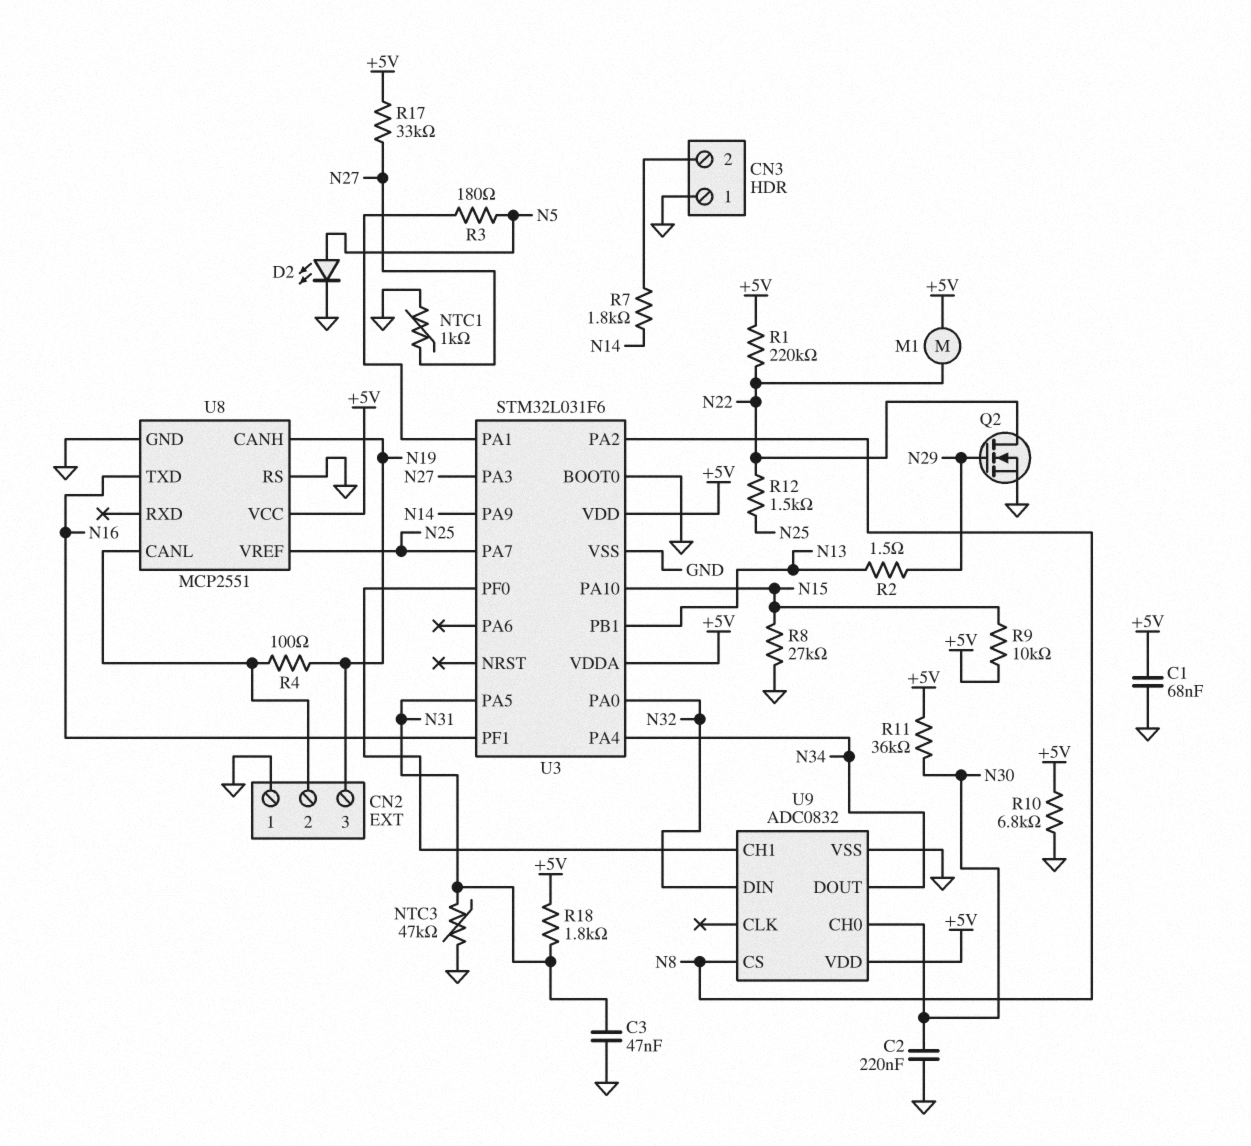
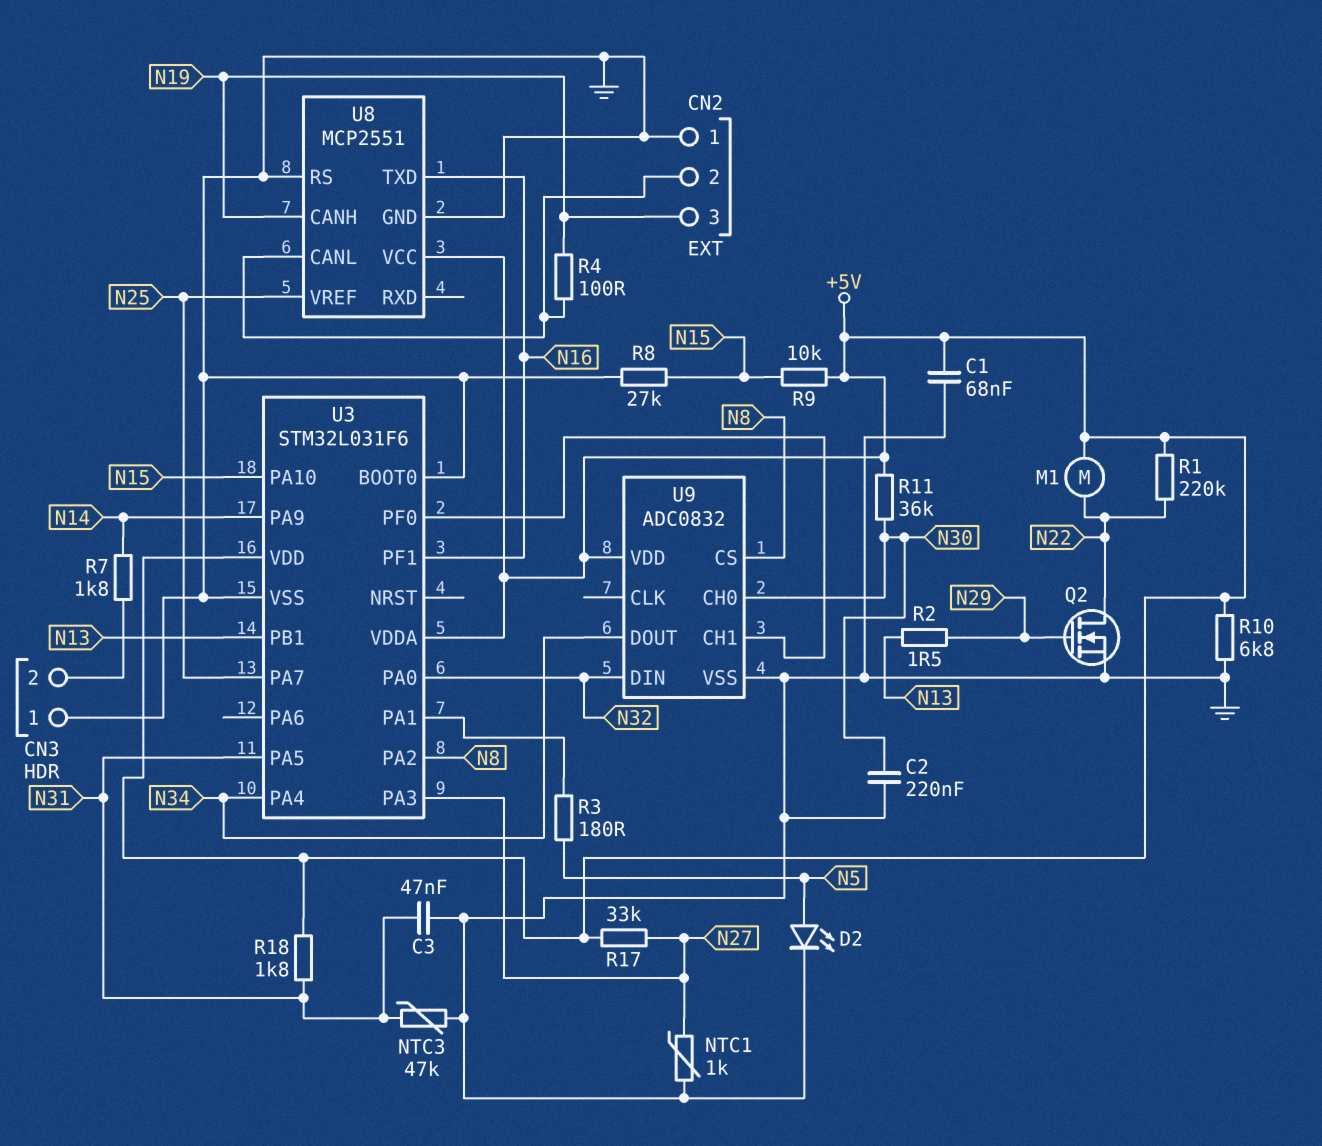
R12: 1.5k (N22, N25) -> none

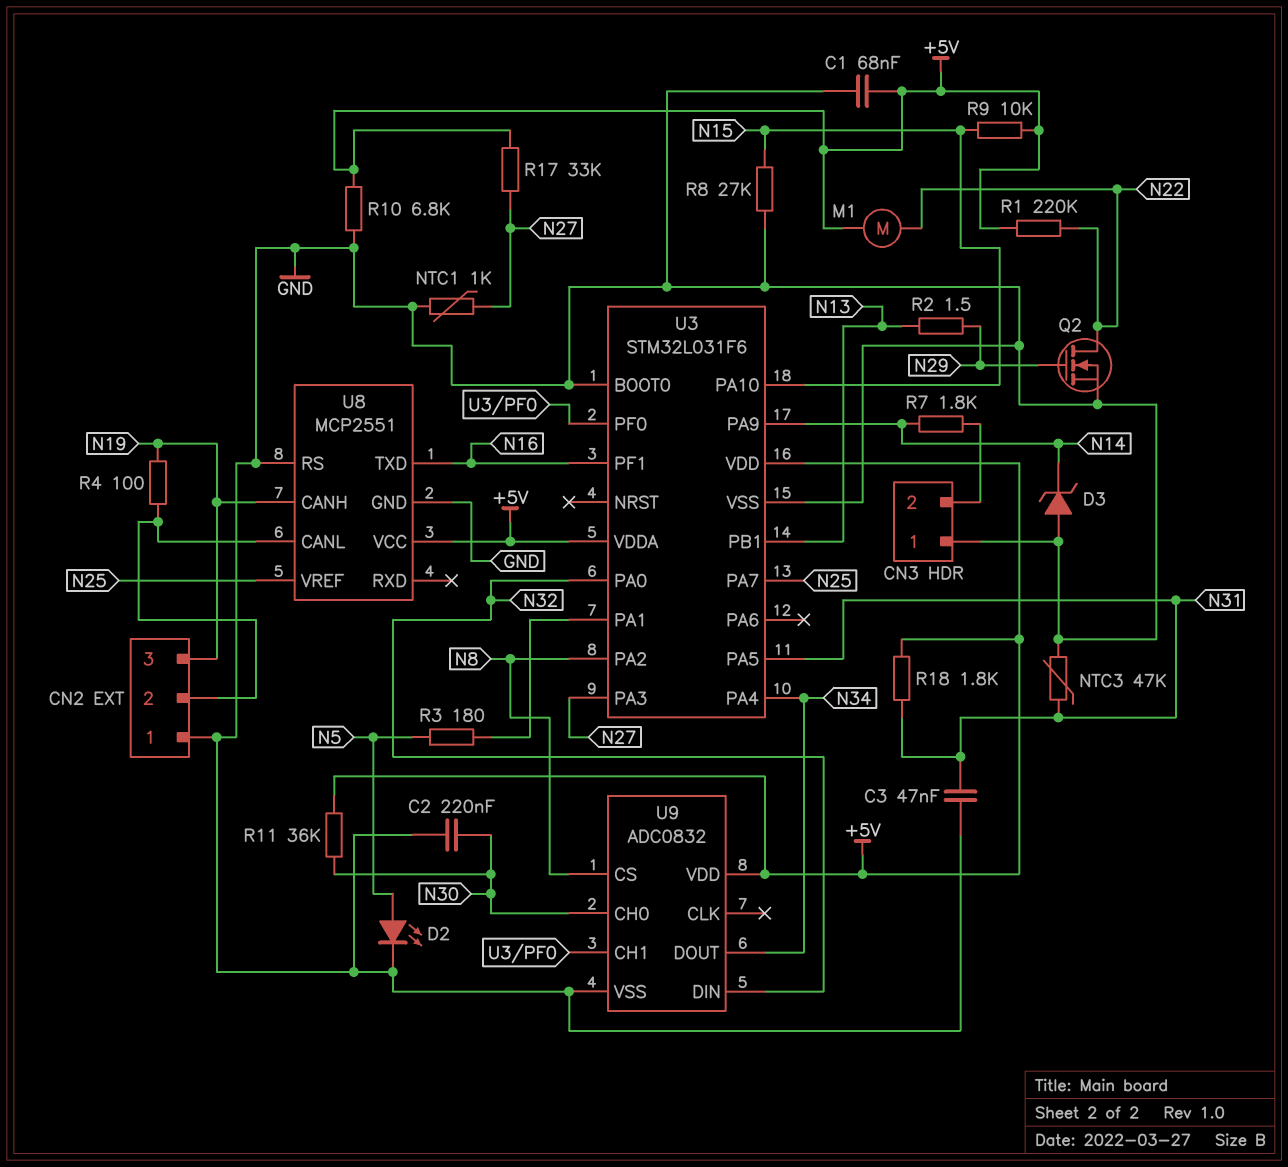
D3: none -> zener (A GND, K N14)

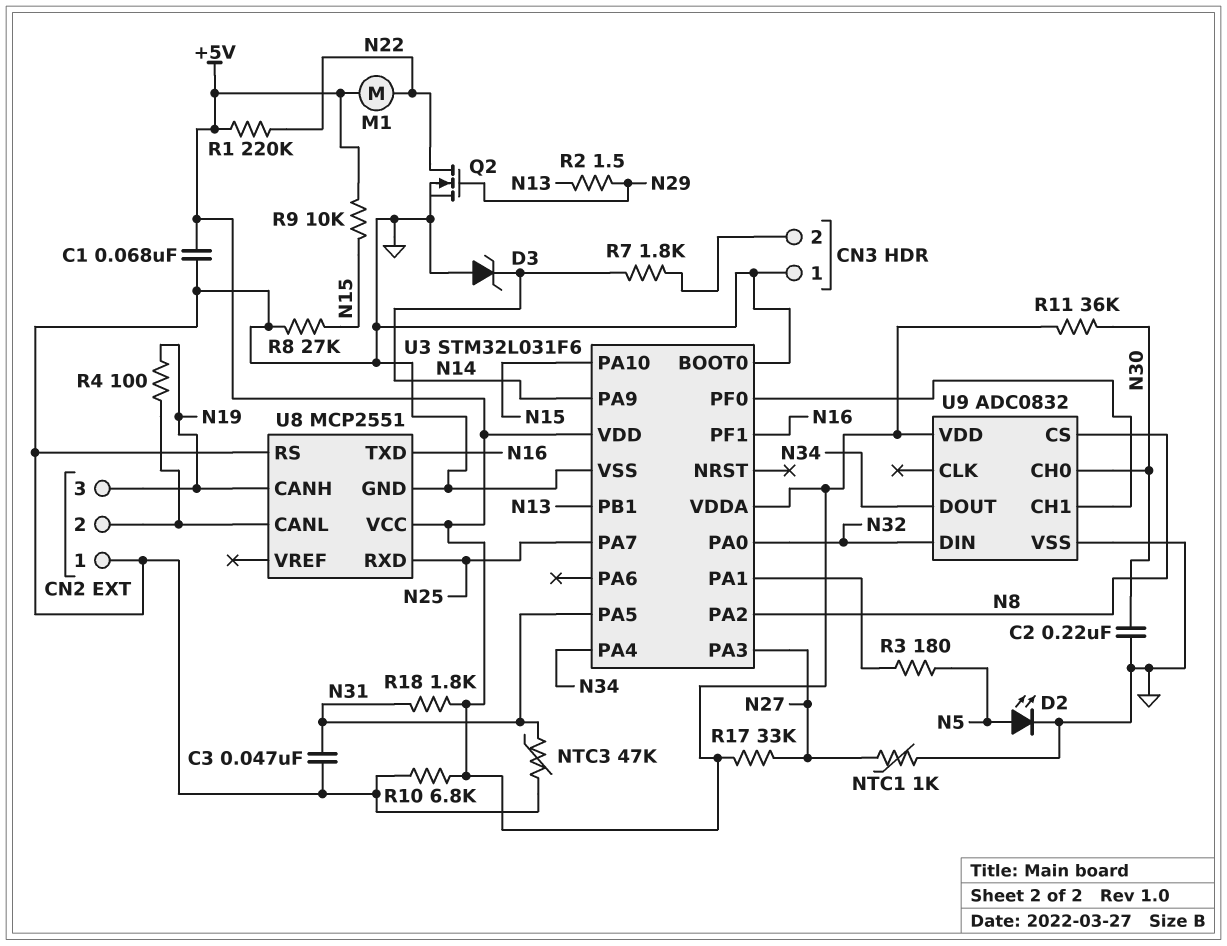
U8 pin RXD: none -> N25
U8 pin VREF: N25 -> none

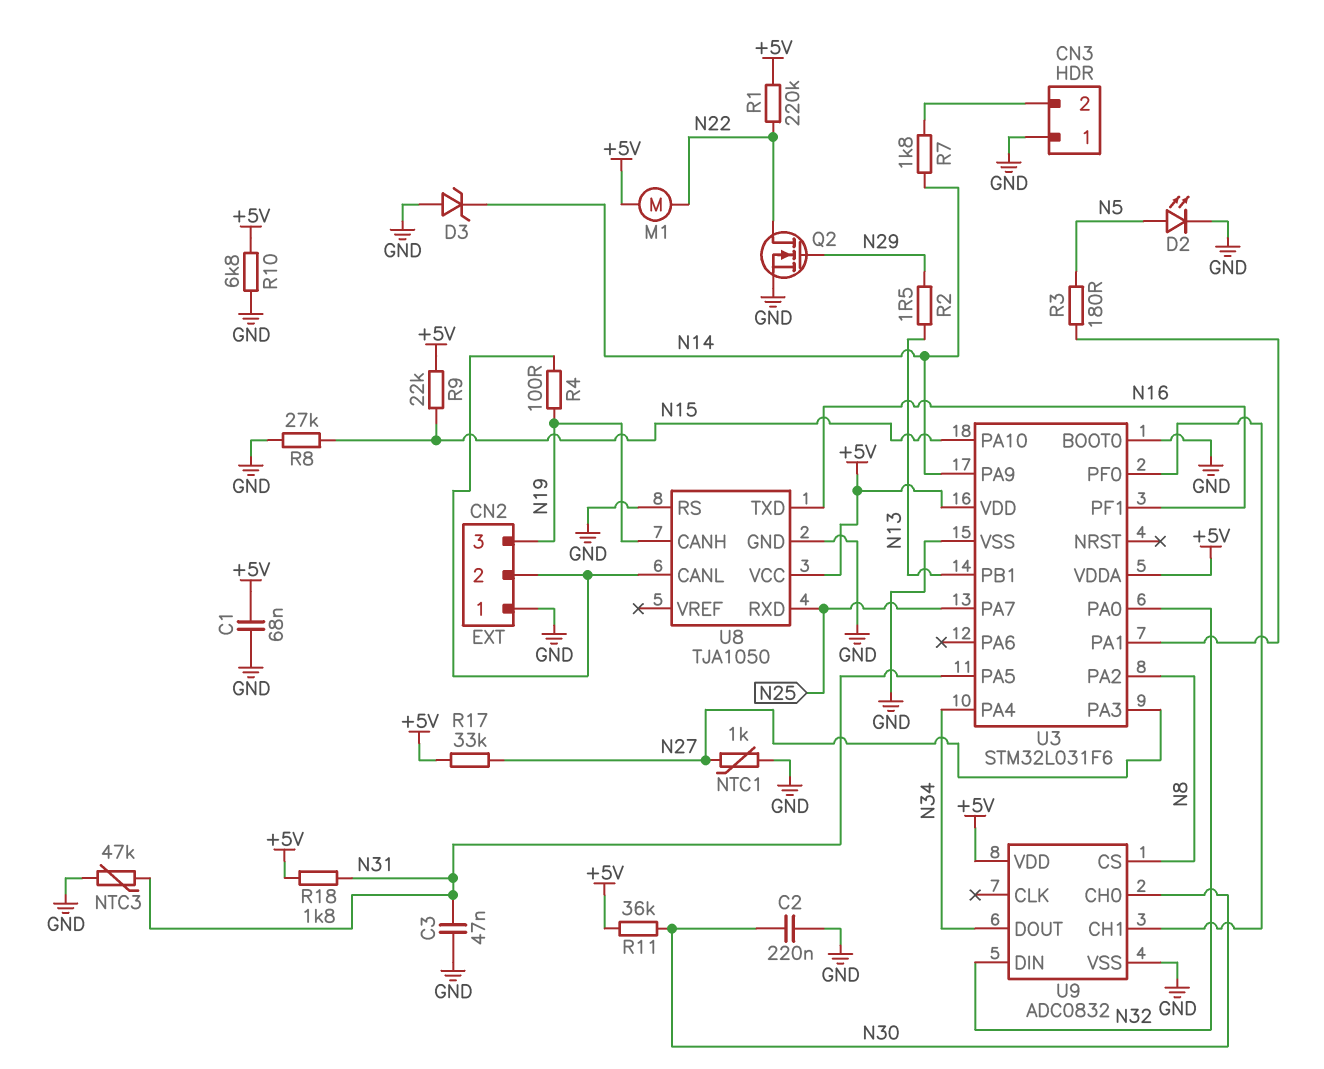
R9: 10k (+5V, N15) -> 22k (+5V, N15)
U8: MCP2551 -> TJA1050

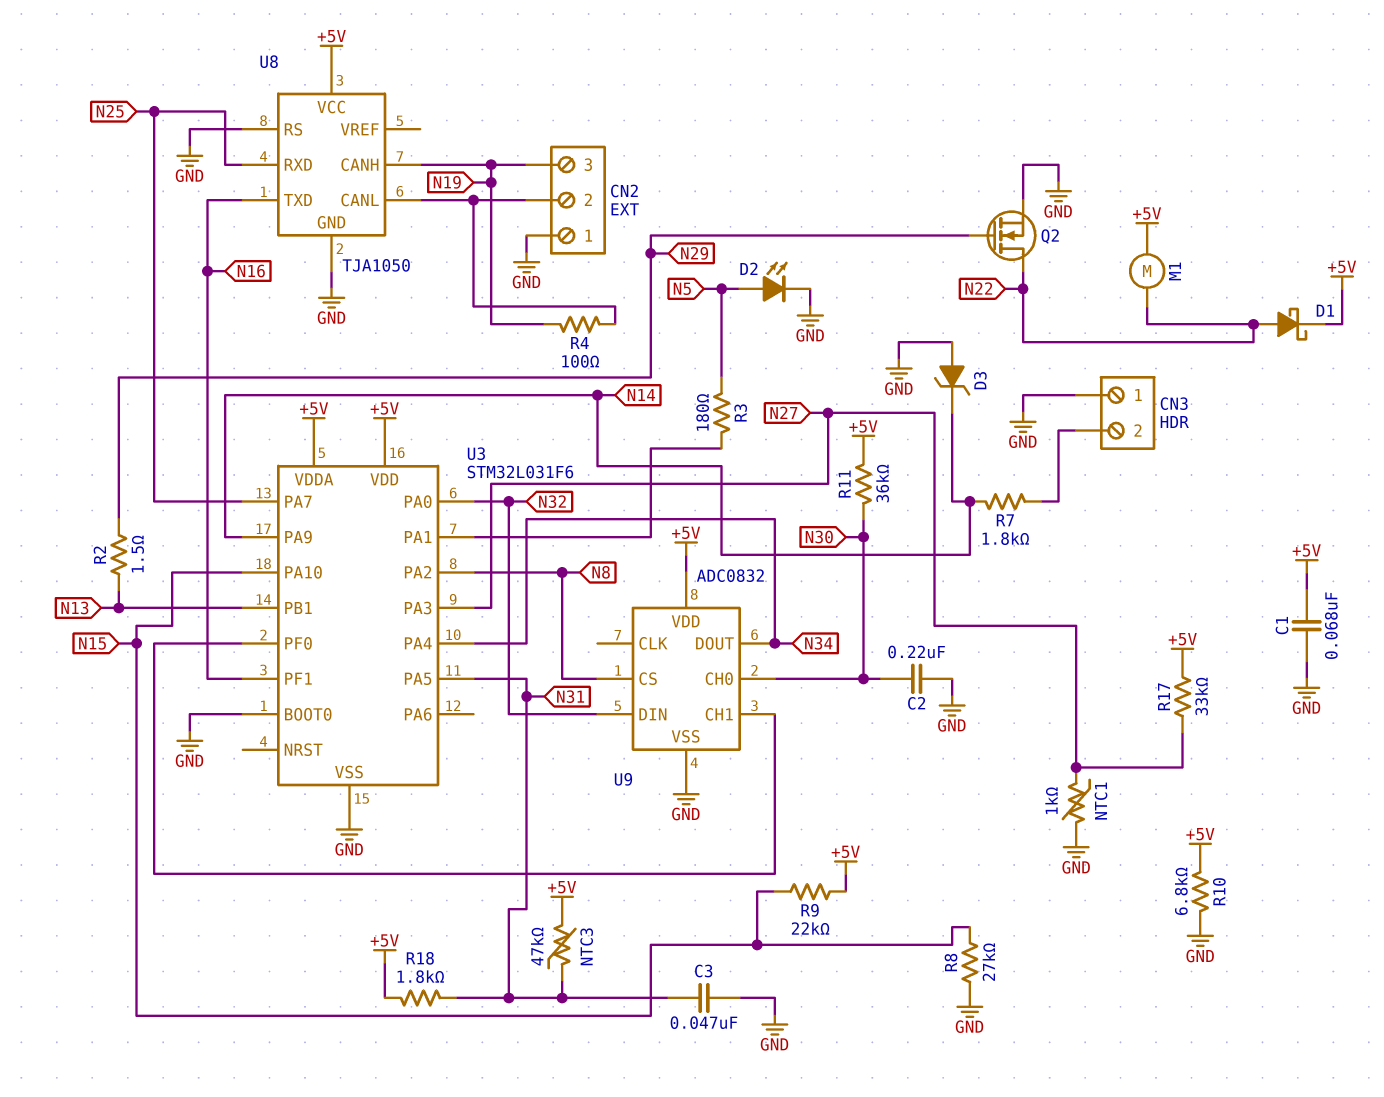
D1: none -> schottky (A N22, K +5V)
NTC3: 47k (GND, N31) -> 47k (+5V, N31)
R1: 220k (+5V, N22) -> none

